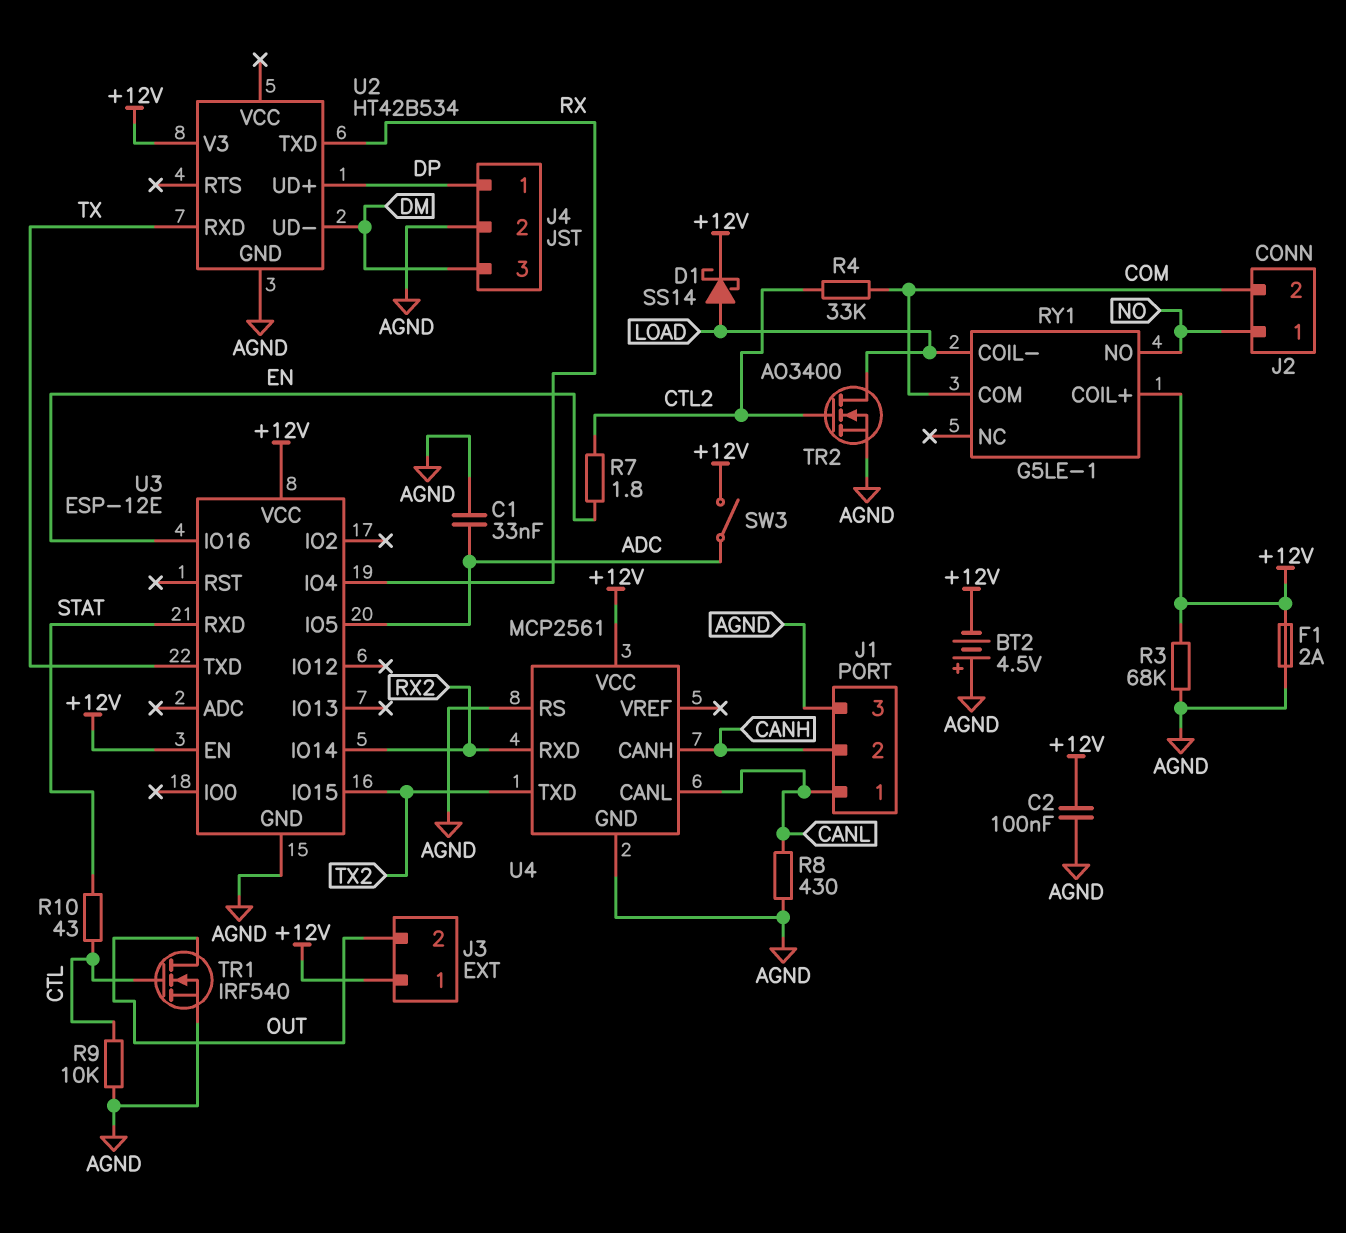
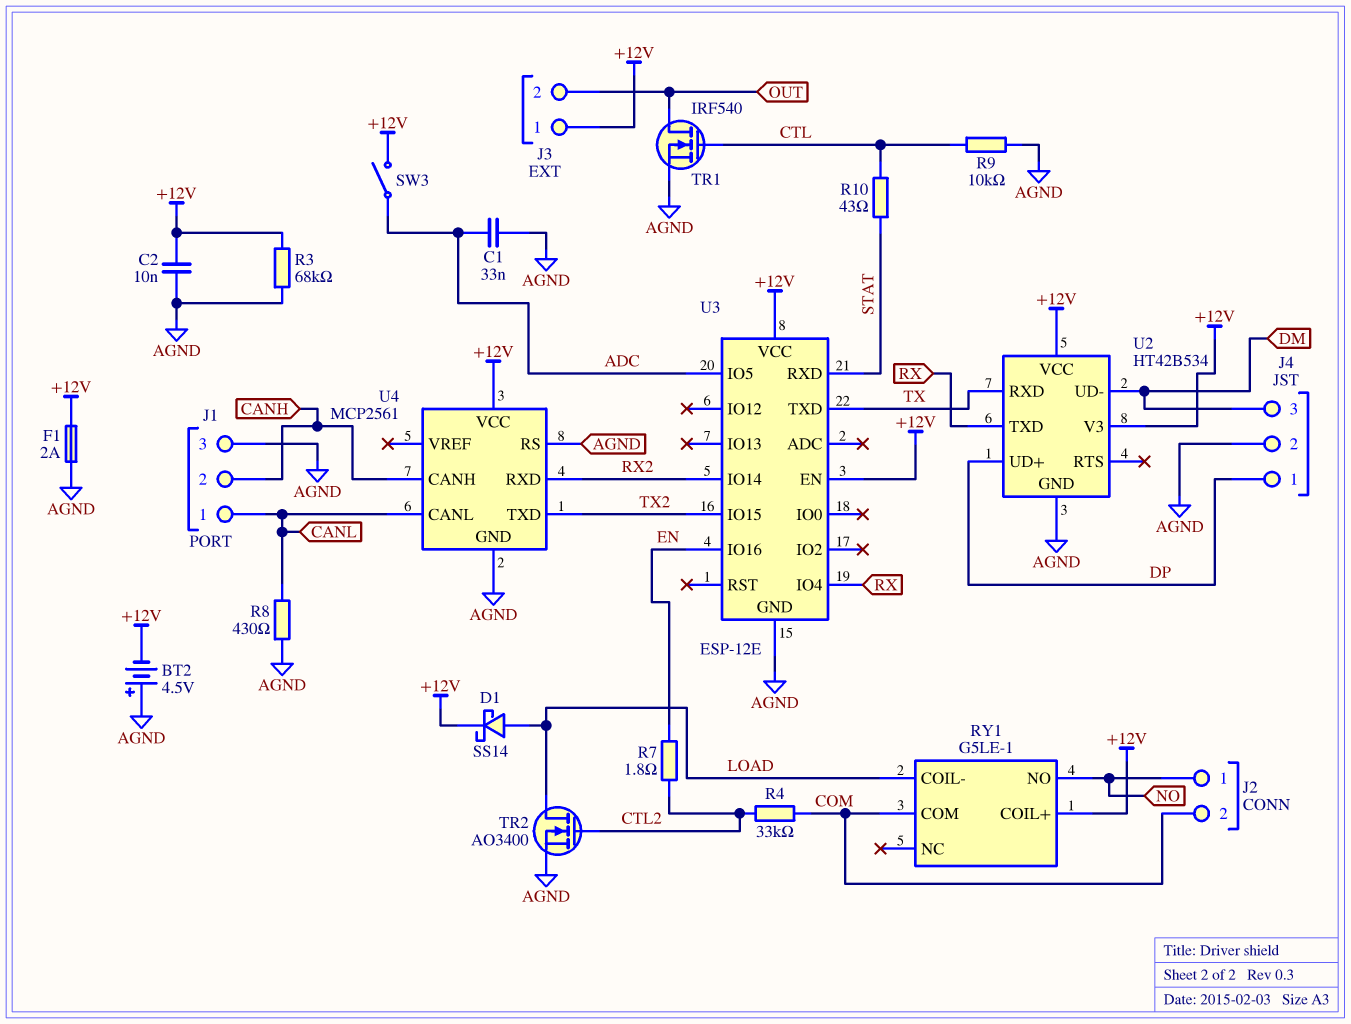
C2: 100nF (+12V, AGND) -> 10nF (+12V, AGND)
U2 pin VCC: none -> +12V

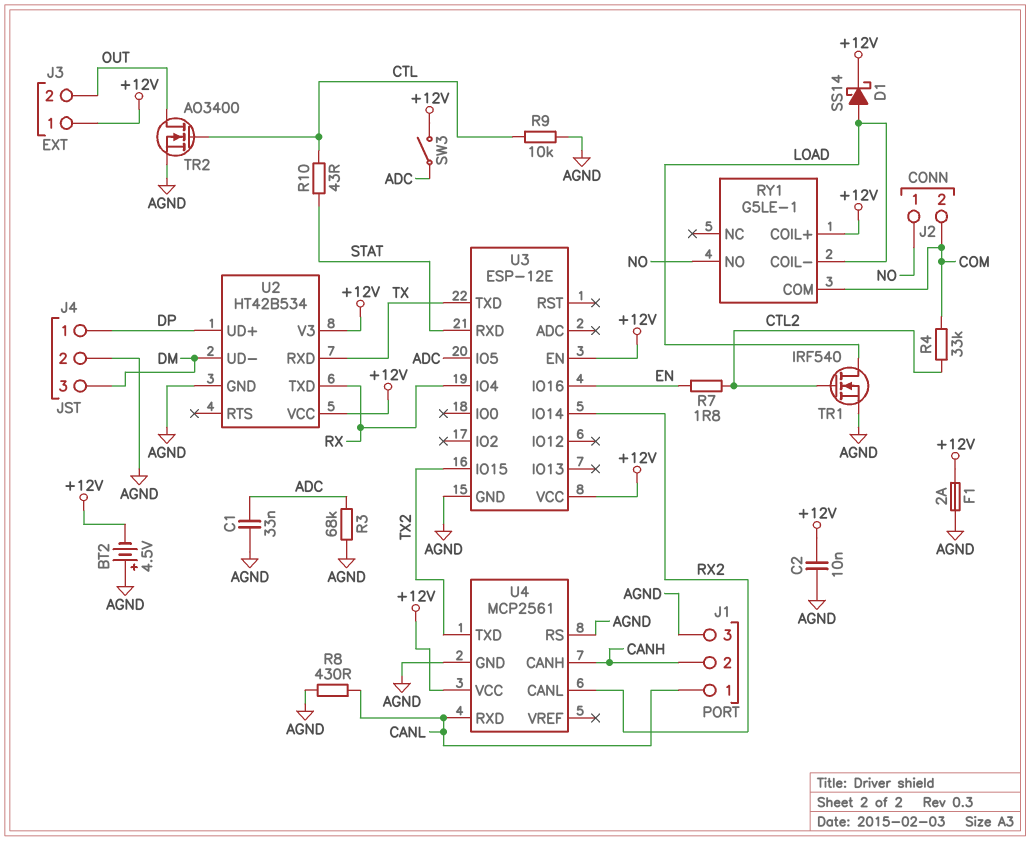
R3: 68k (+12V, AGND) -> 68k (ADC, AGND)
TR1: NMOS IRF540 (G CTL, D OUT, S AGND) -> NMOS IRF540 (G CTL2, D LOAD, S AGND)
TR2: NMOS AO3400 (G CTL2, D LOAD, S AGND) -> NMOS AO3400 (G CTL, D OUT, S AGND)
U4 pin CANL: CANL -> RX2
U4 pin RXD: RX2 -> CANL

